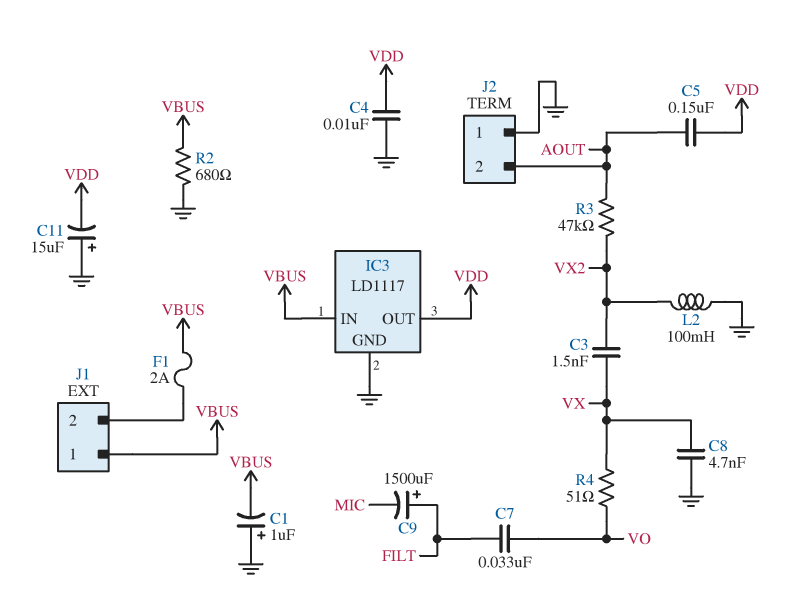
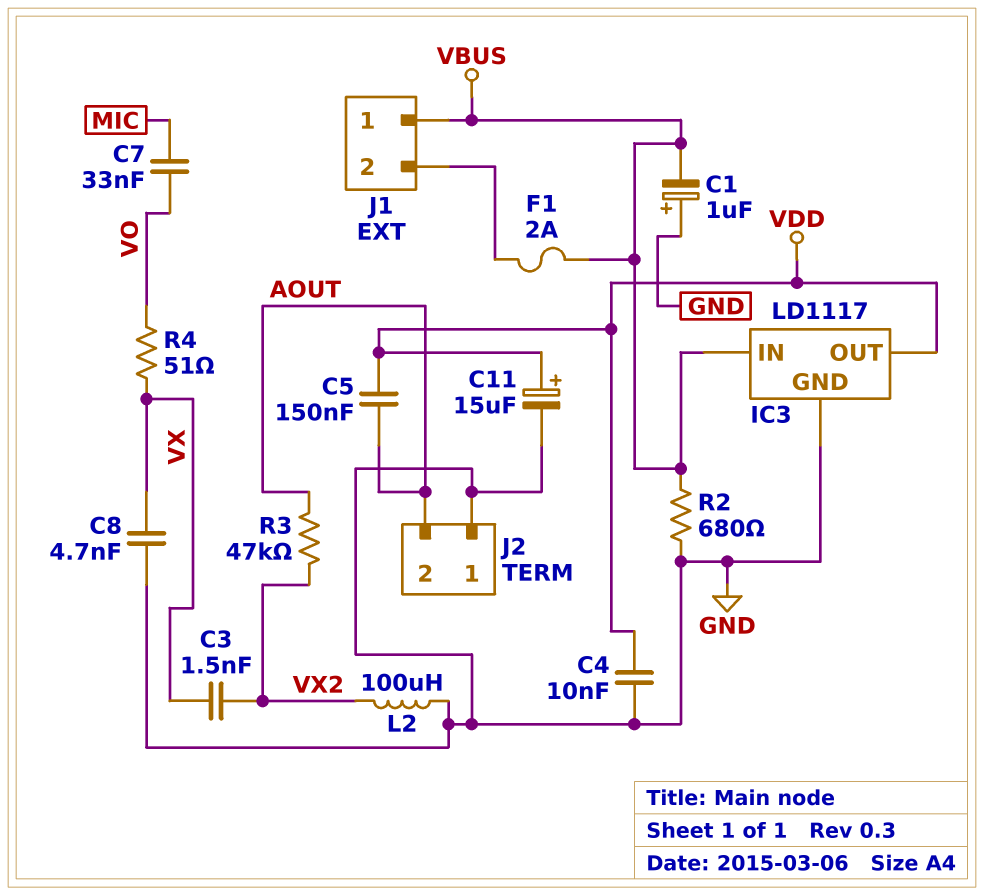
C7: 33nF (FILT, VO) -> 33nF (MIC, VO)
C9: 1500uF (plus FILT, minus MIC) -> none
C11: 15uF (plus GND, minus VDD) -> 15uF (plus VDD, minus GND)
L2: 100mH (GND, VX2) -> 100uH (GND, VX2)

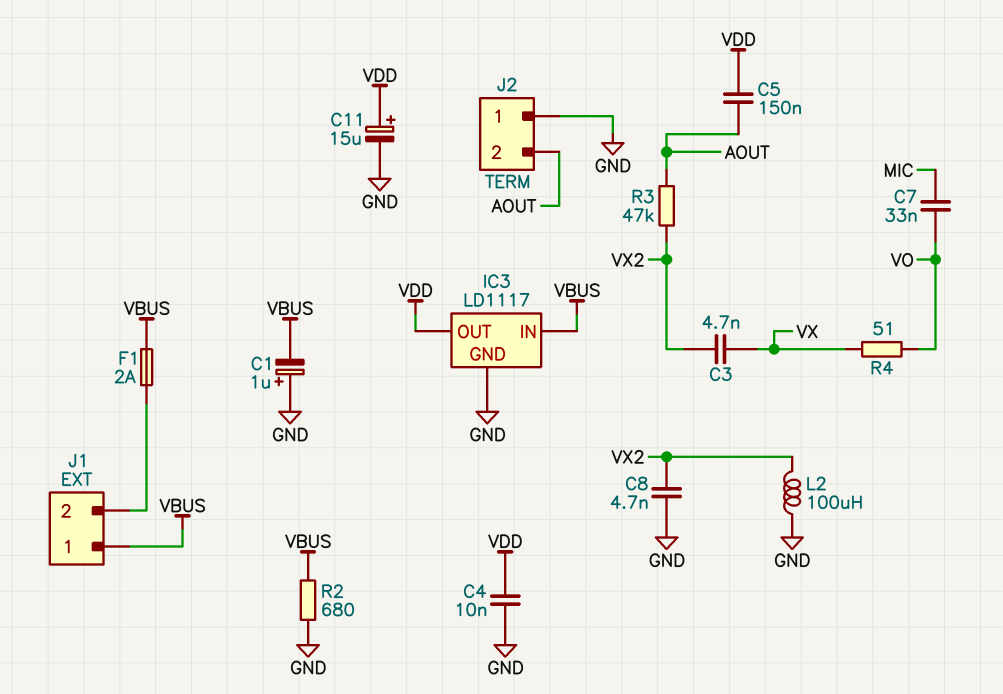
C3: 1.5nF (VX, VX2) -> 4.7nF (VX, VX2)
C8: 4.7nF (GND, VX) -> 4.7nF (GND, VX2)

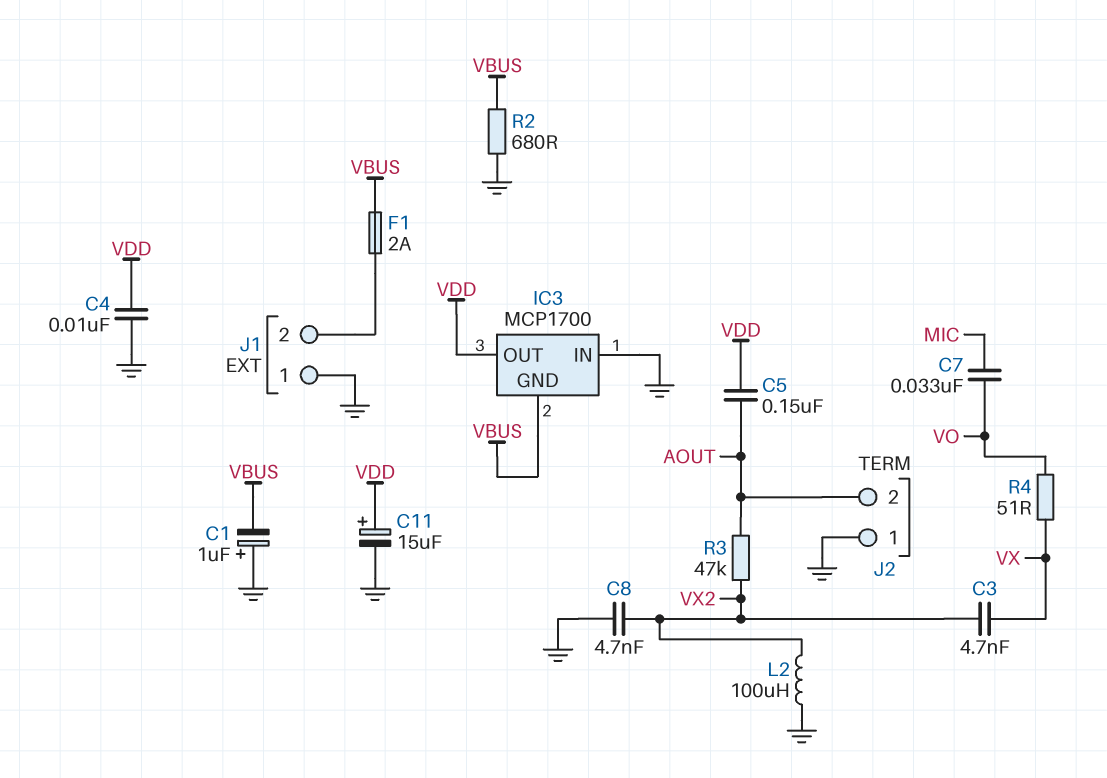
IC3: LD1117 -> MCP1700
IC3 pin GND: GND -> VBUS
IC3 pin IN: VBUS -> GND
J1 pin 1: VBUS -> GND

